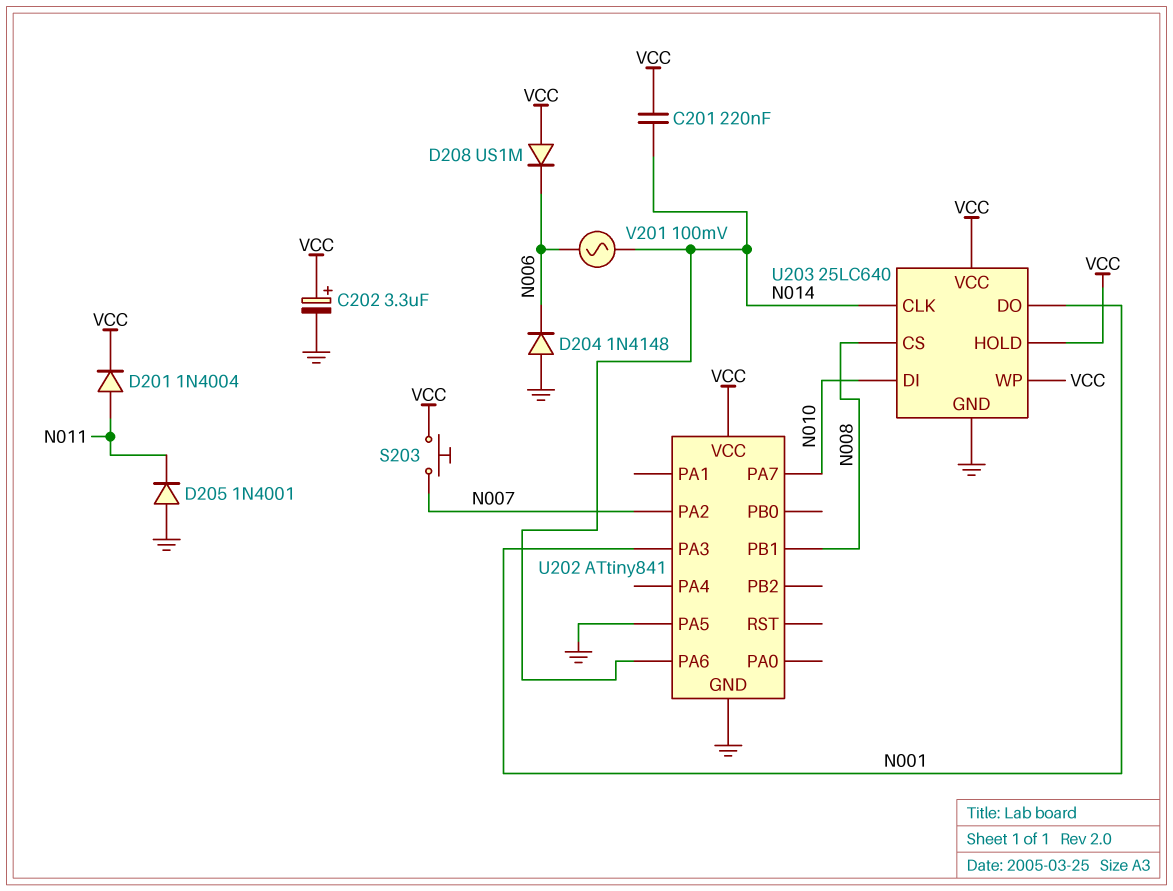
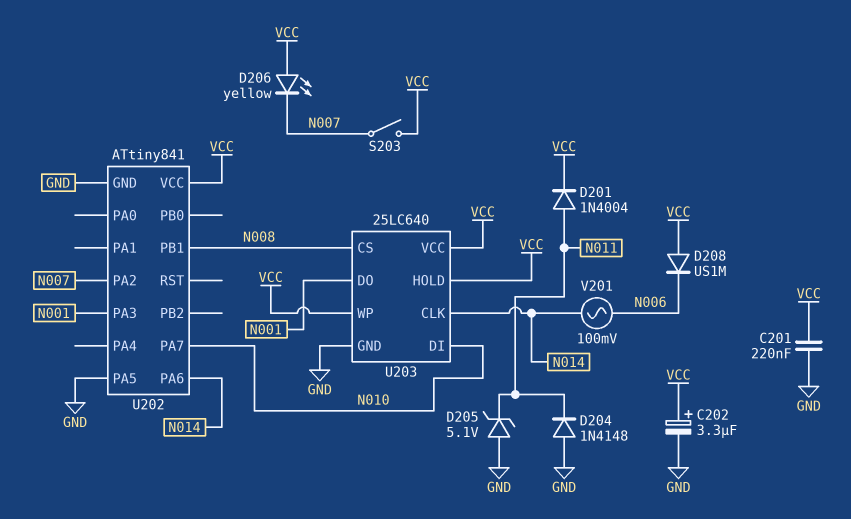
C201: 220nF (N014, VCC) -> 220nF (GND, VCC)
D204: diode 1N4148 (A GND, K N006) -> diode 1N4148 (A GND, K N011)
D205: diode 1N4001 (A GND, K N011) -> zener 5.1V (A GND, K N011)
D206: none -> LED yellow (A VCC, K N007)
S203: button (N007, VCC) -> switch (N007, VCC)

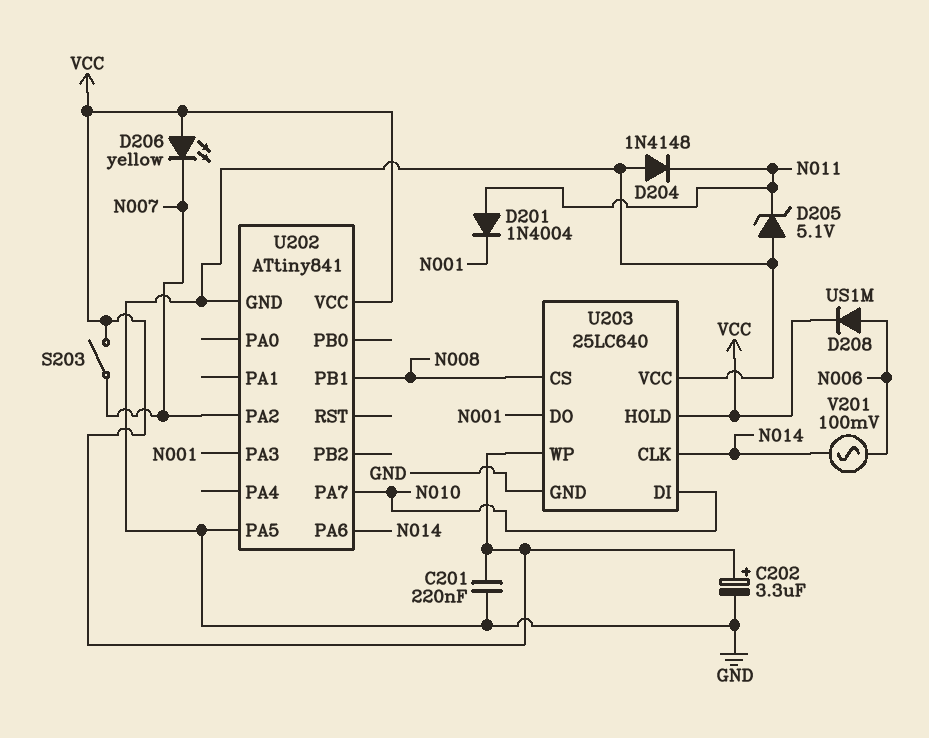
D201: diode 1N4004 (A N011, K VCC) -> diode 1N4004 (A N011, K N001)
D208: diode US1M (A VCC, K N006) -> diode US1M (A N006, K VCC)
U203 pin VCC: VCC -> GND

